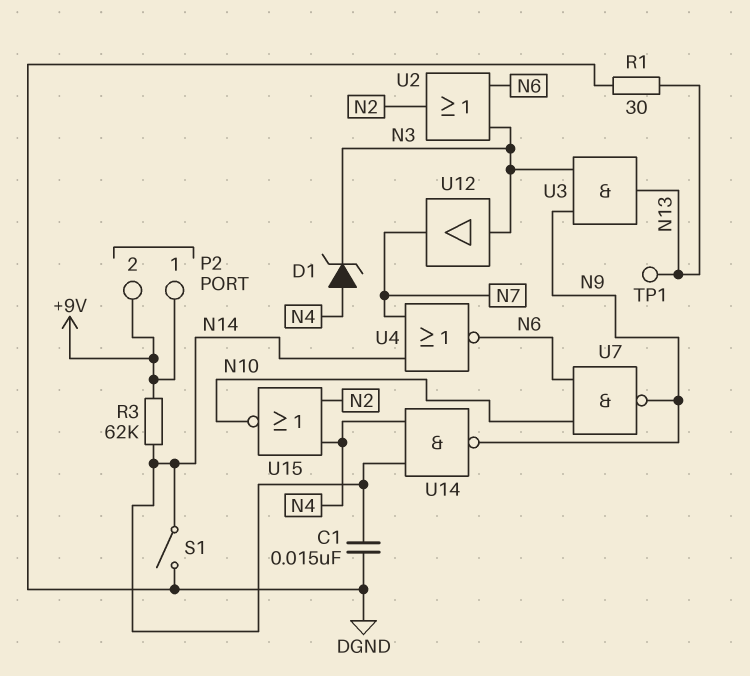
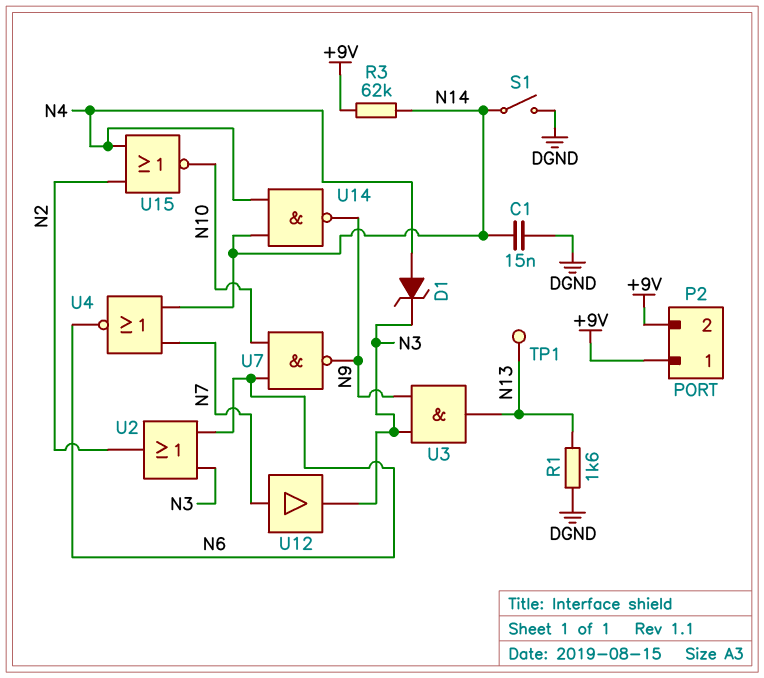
R1: 30 (DGND, N13) -> 1.6k (DGND, N13)
U12: buffer (in N3, out N7) -> buffer (in N7, out N3)

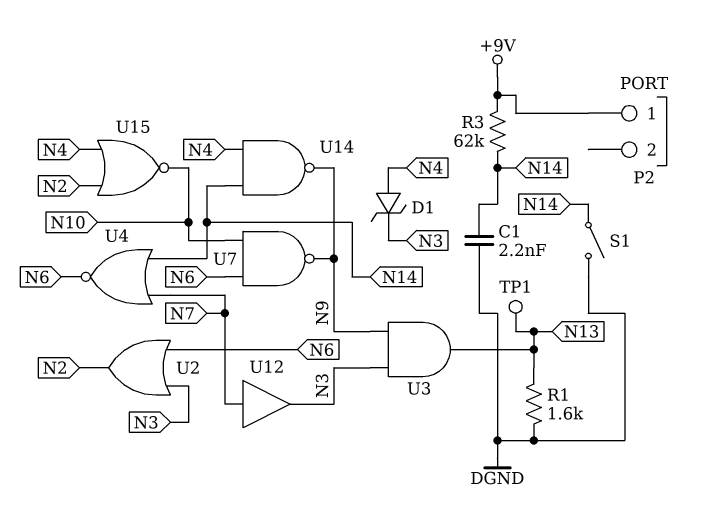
C1: 15nF (DGND, N14) -> 2.2nF (DGND, N14)
P2 pin 2: +9V -> none

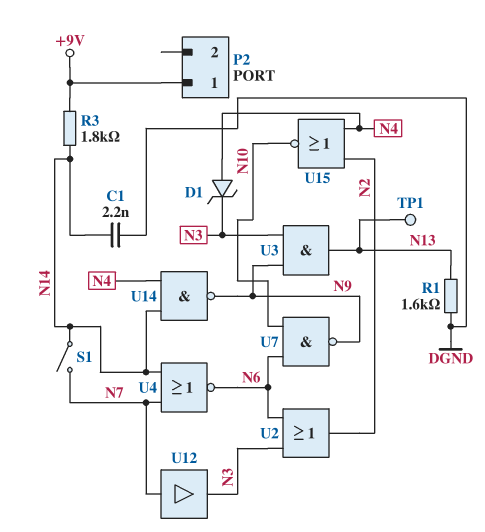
R3: 62k (+9V, N14) -> 1.8k (+9V, N14)
S1: switch (DGND, N14) -> switch (N7, N14)

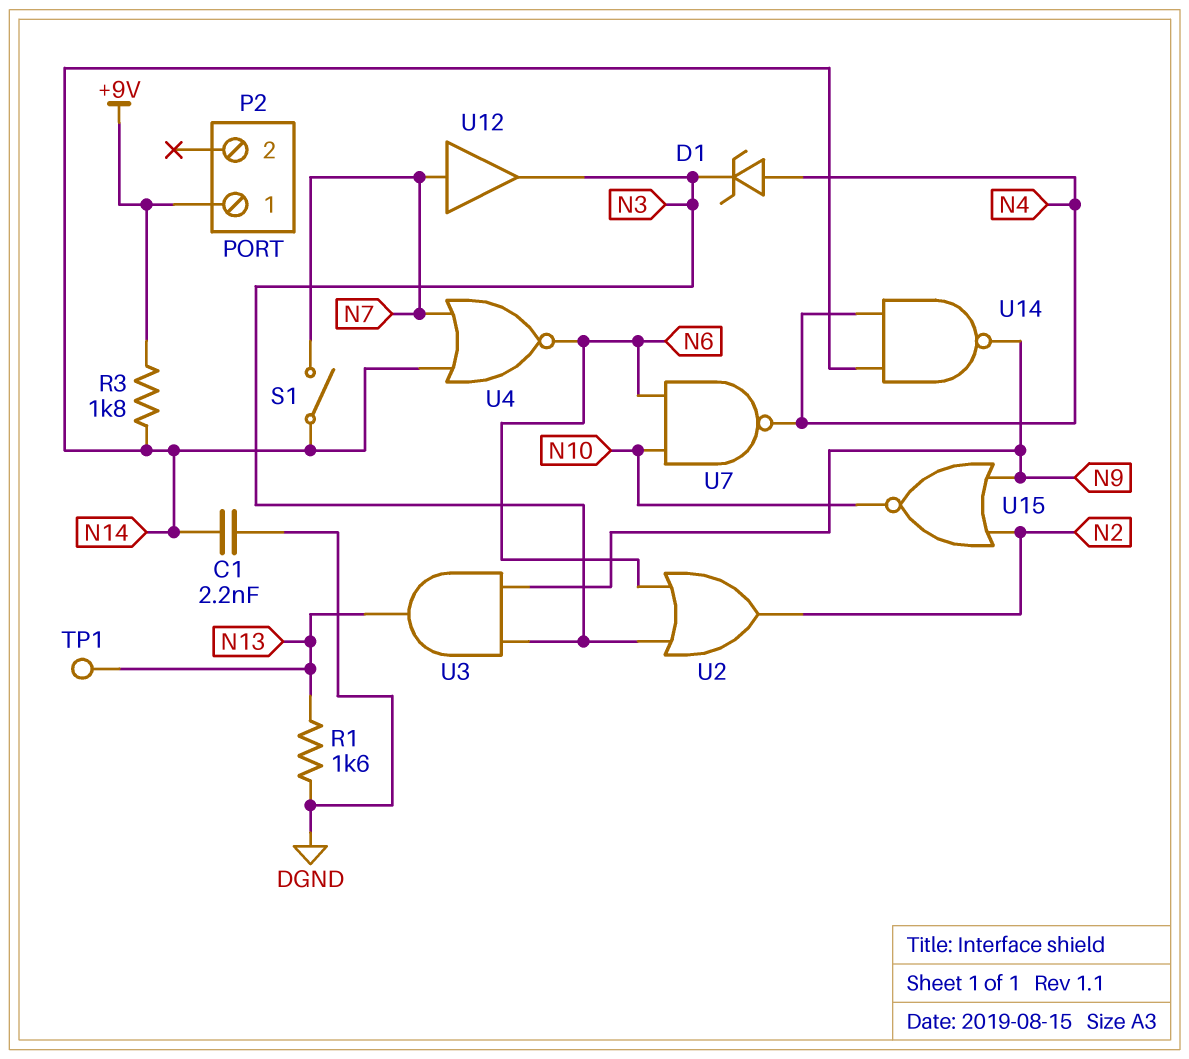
U7: NAND (in N6, in N10, out N9) -> NAND (in N6, in N10, out N4)
U15: NOR (in N2, in N4, out N10) -> NOR (in N2, in N9, out N10)

